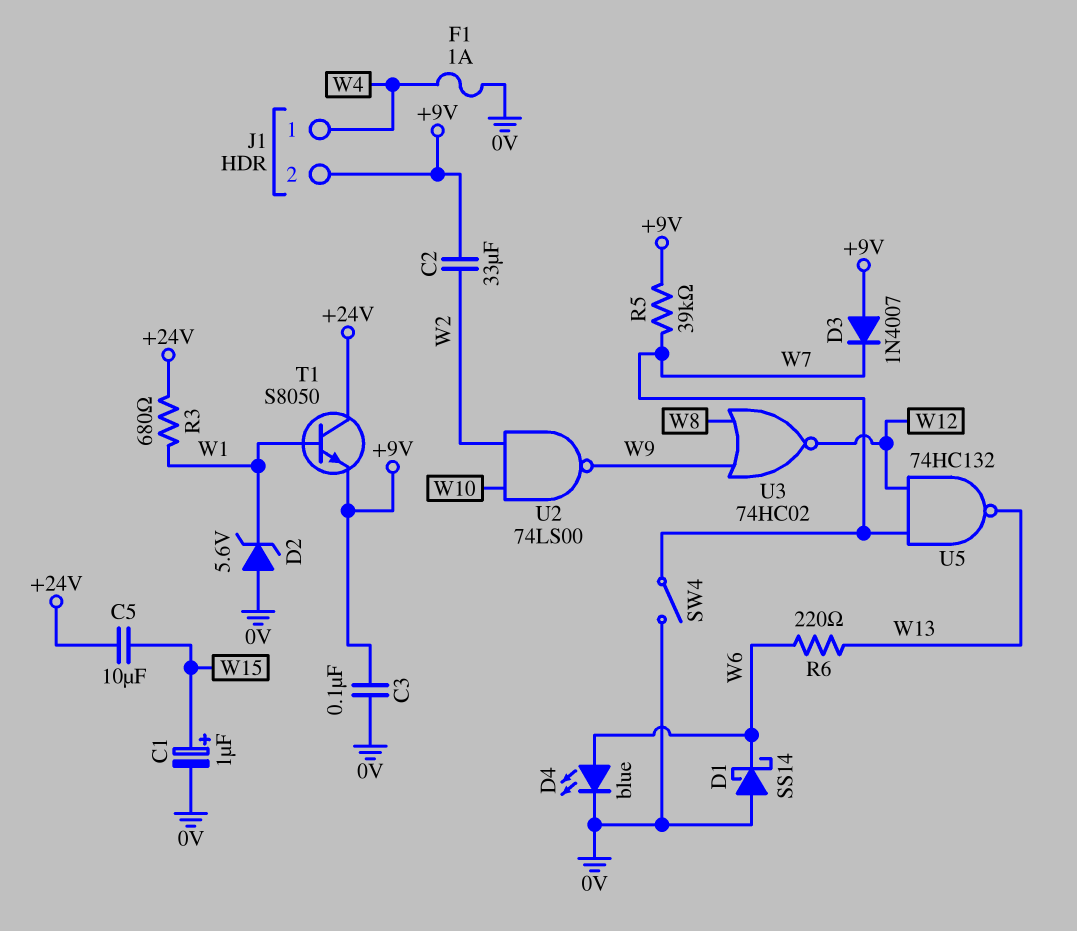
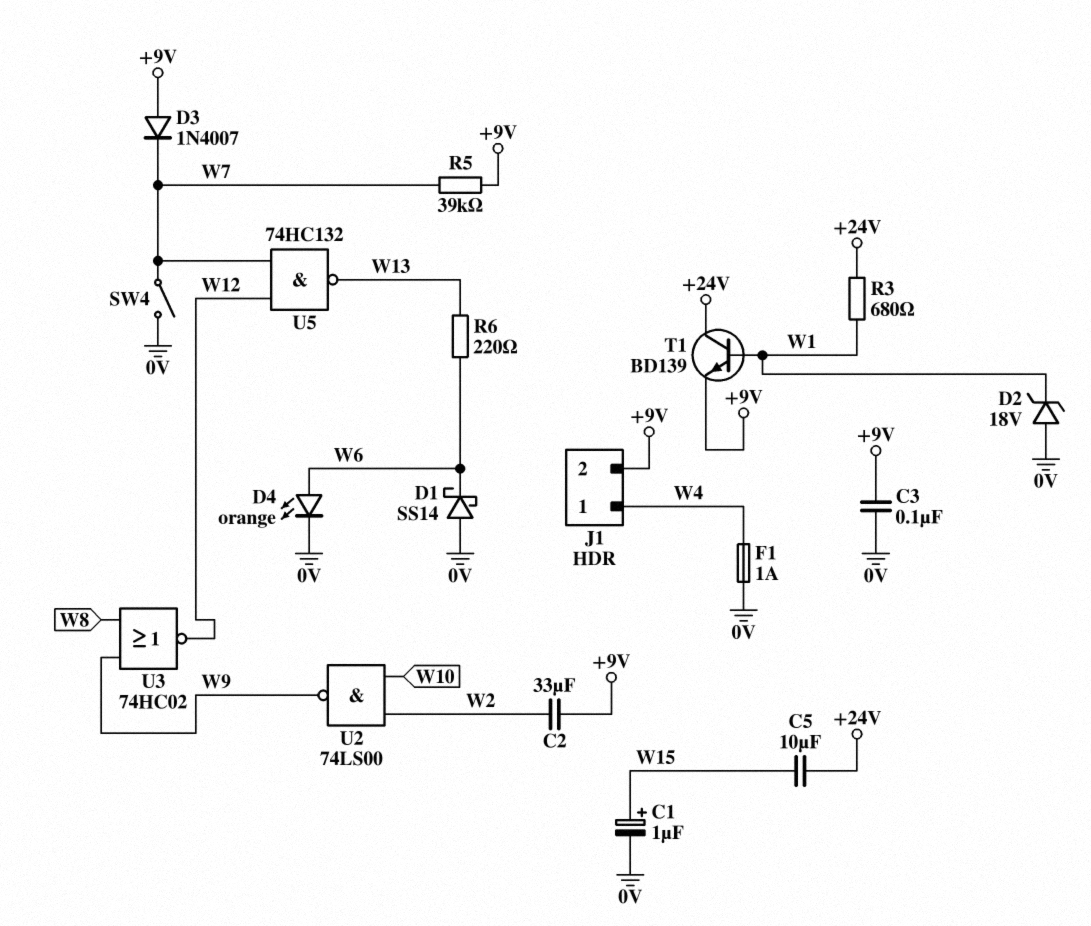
D2: zener 5.6V (A 0V, K W1) -> zener 18V (A 0V, K W1)
D4: LED blue (A W6, K 0V) -> LED orange (A W6, K 0V)
T1: NPN S8050 (B W1, C +24V, E +9V) -> NPN BD139 (B W1, C +24V, E +9V)

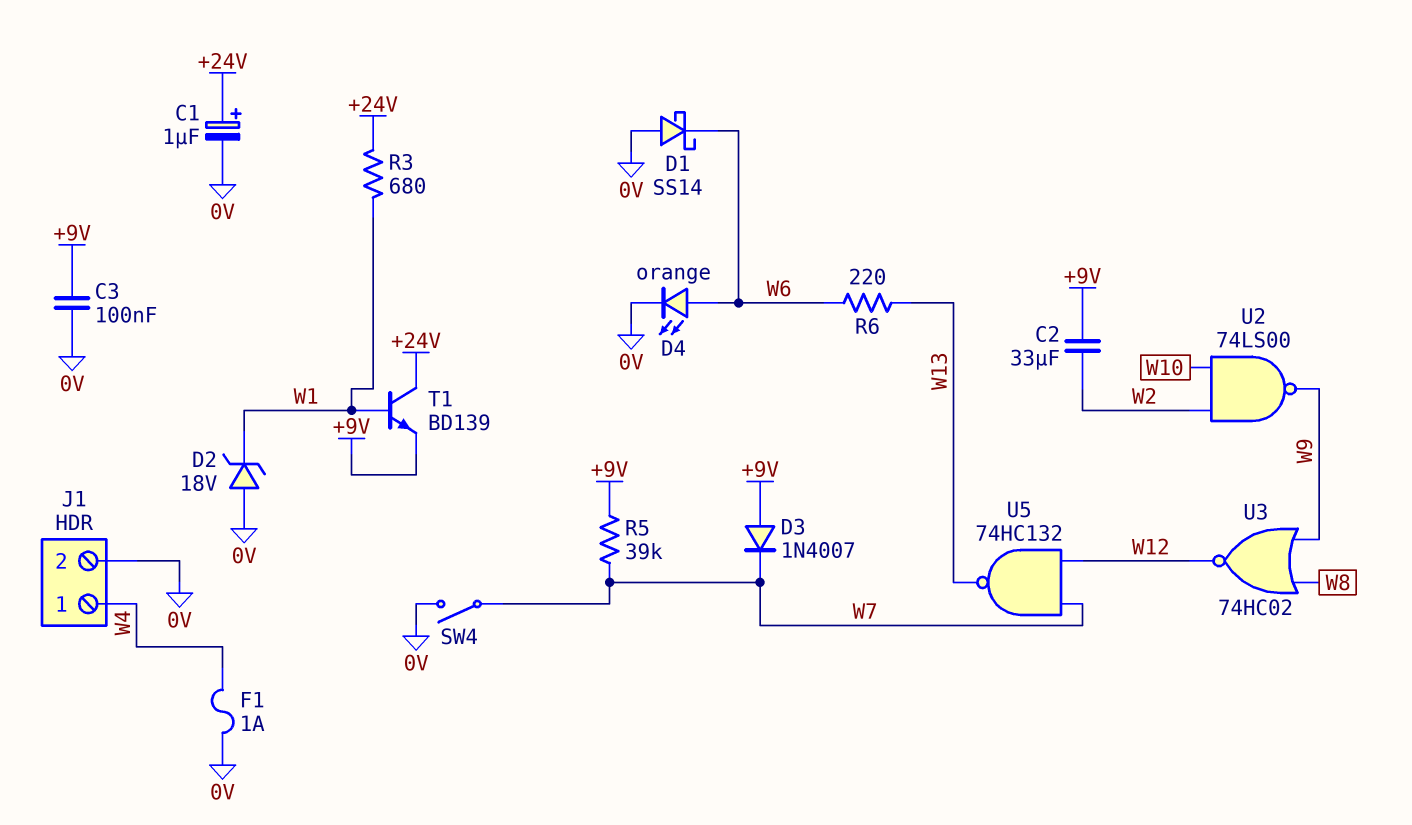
C1: 1uF (plus W15, minus 0V) -> 1uF (plus +24V, minus 0V)
C5: 10uF (+24V, W15) -> none
J1 pin 2: +9V -> 0V

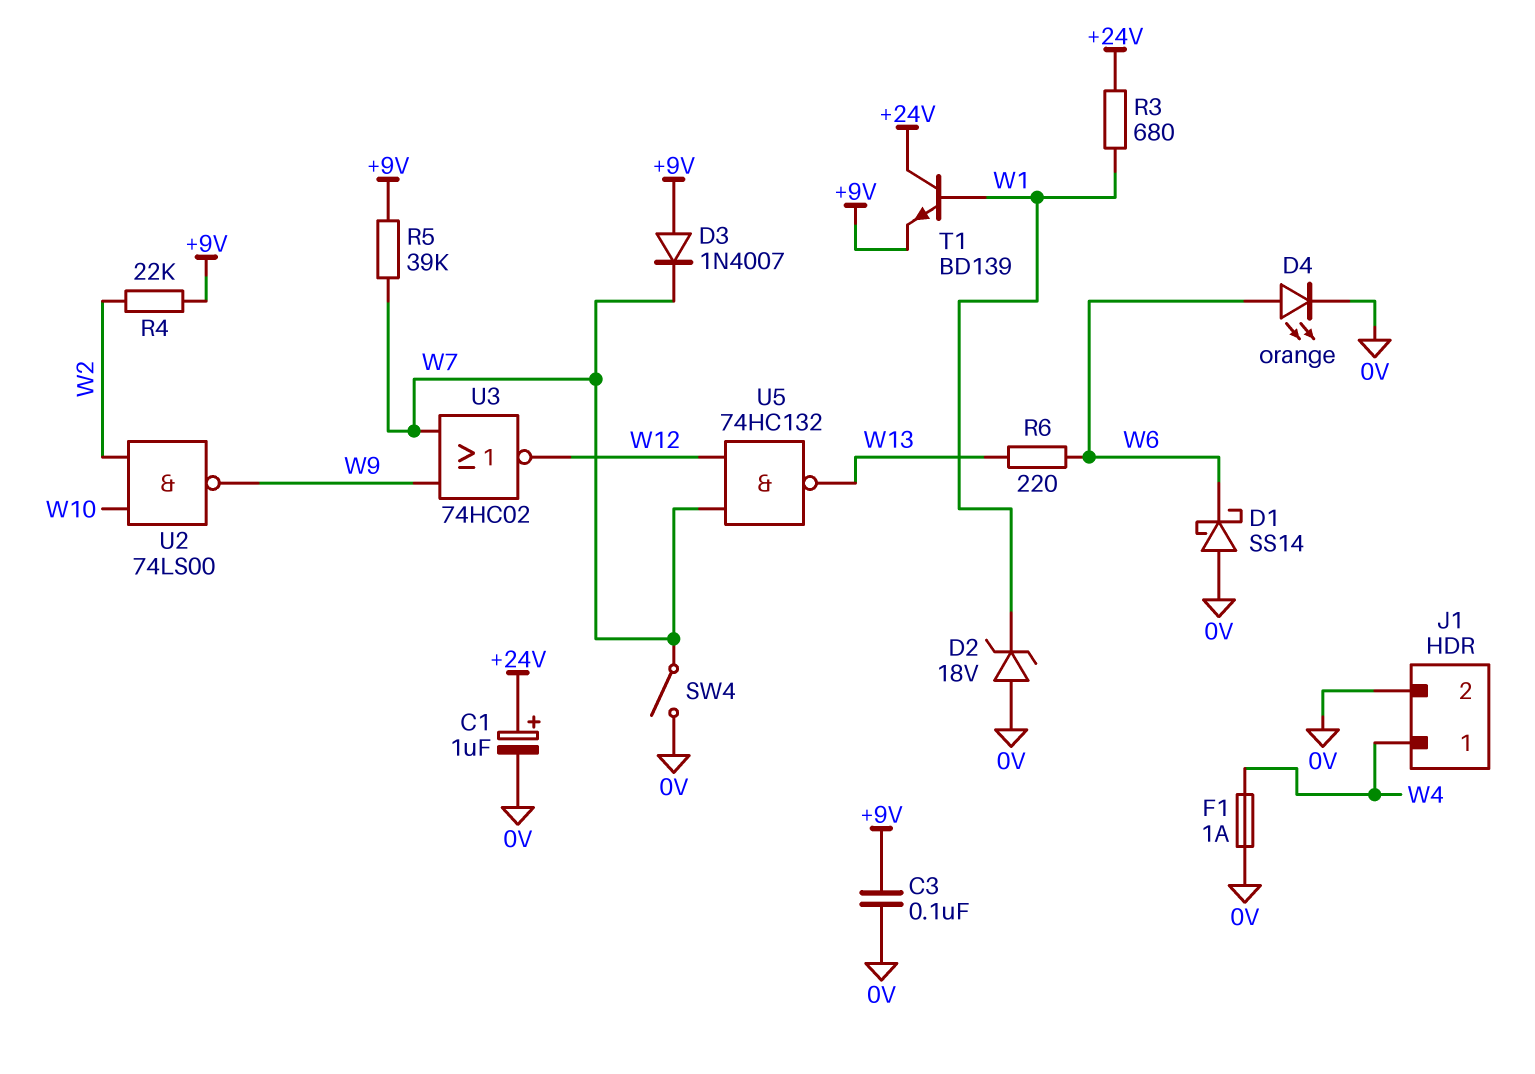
C2: 33uF (+9V, W2) -> none
R4: none -> 22k (+9V, W2)
U3: NOR 74HC02 (in W8, in W9, out W12) -> NOR 74HC02 (in W7, in W9, out W12)

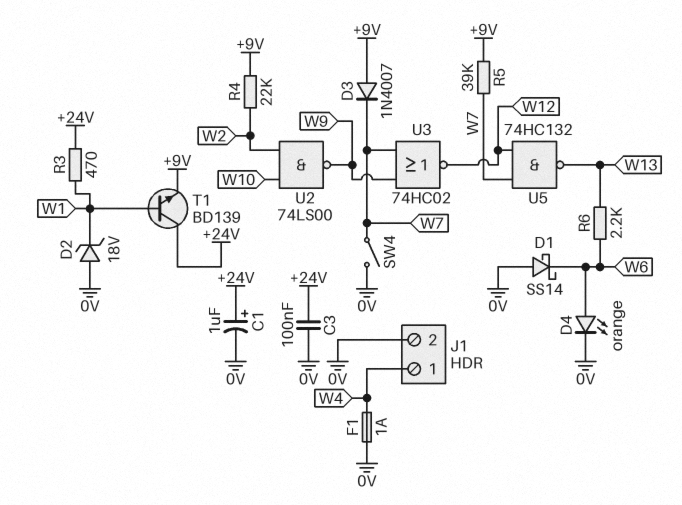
C3: 100nF (+9V, 0V) -> 100nF (+24V, 0V)
R3: 680 (+24V, W1) -> 470 (+24V, W1)
R6: 220 (W6, W13) -> 2.2k (W6, W13)

